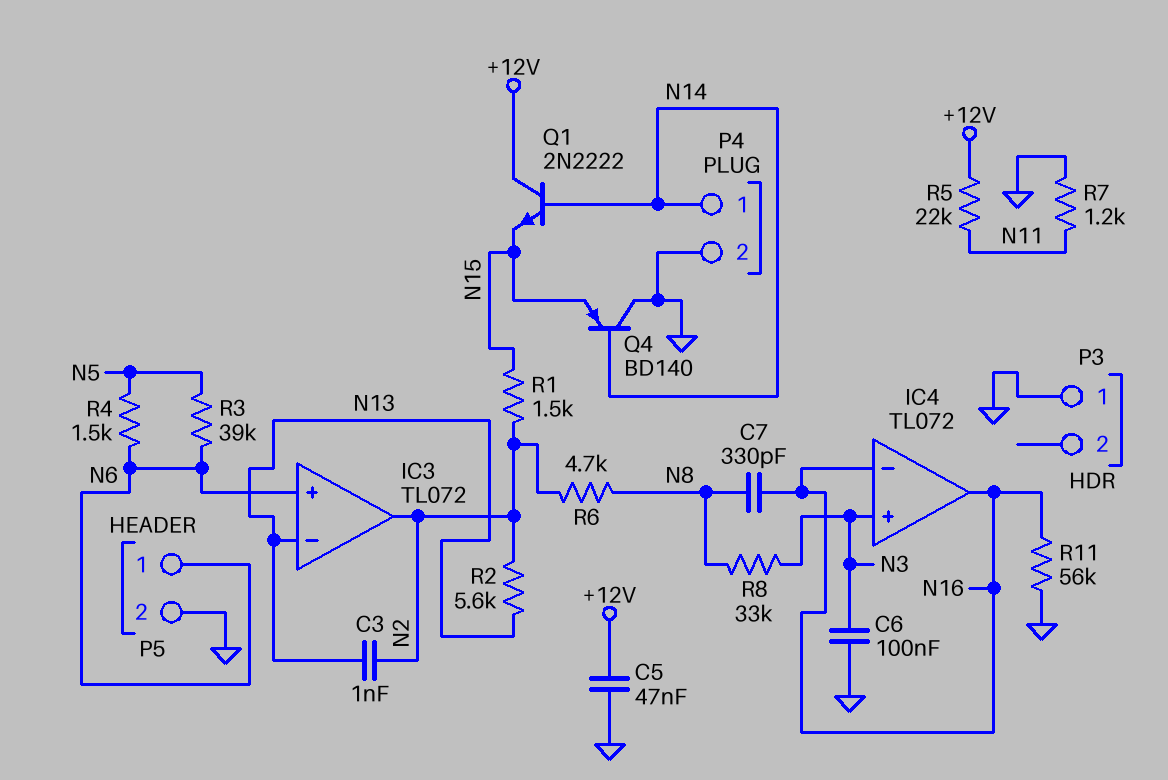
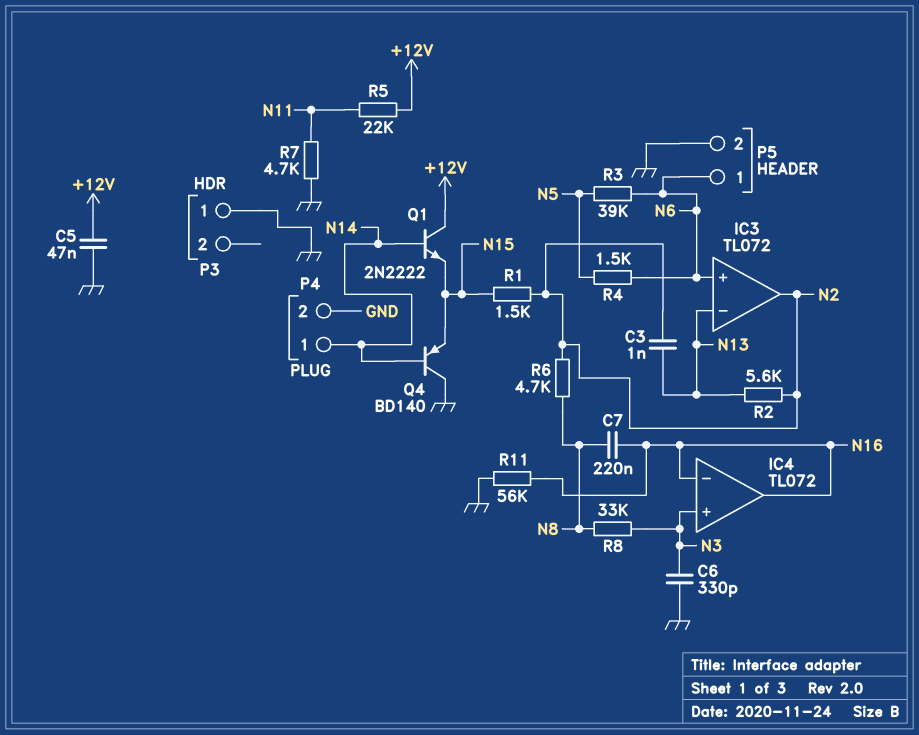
C6: 100nF (GND, N3) -> 330pF (GND, N3)
C7: 330pF (N8, N16) -> 220nF (N8, N16)
R7: 1.2k (GND, N11) -> 4.7k (GND, N11)

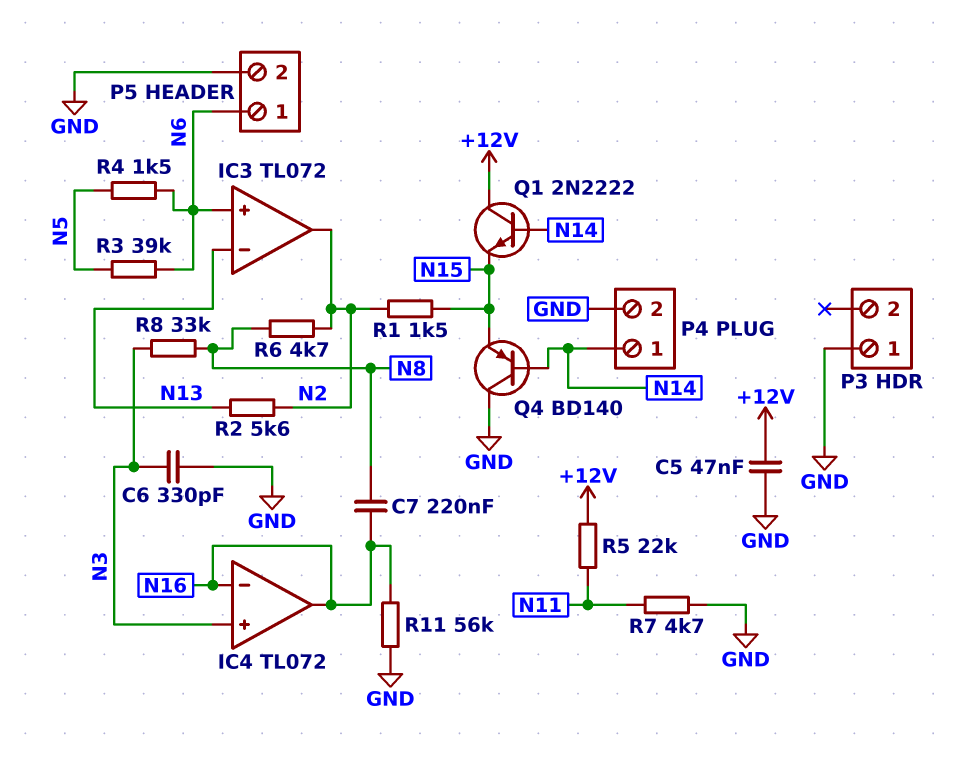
C3: 1nF (N2, N13) -> none

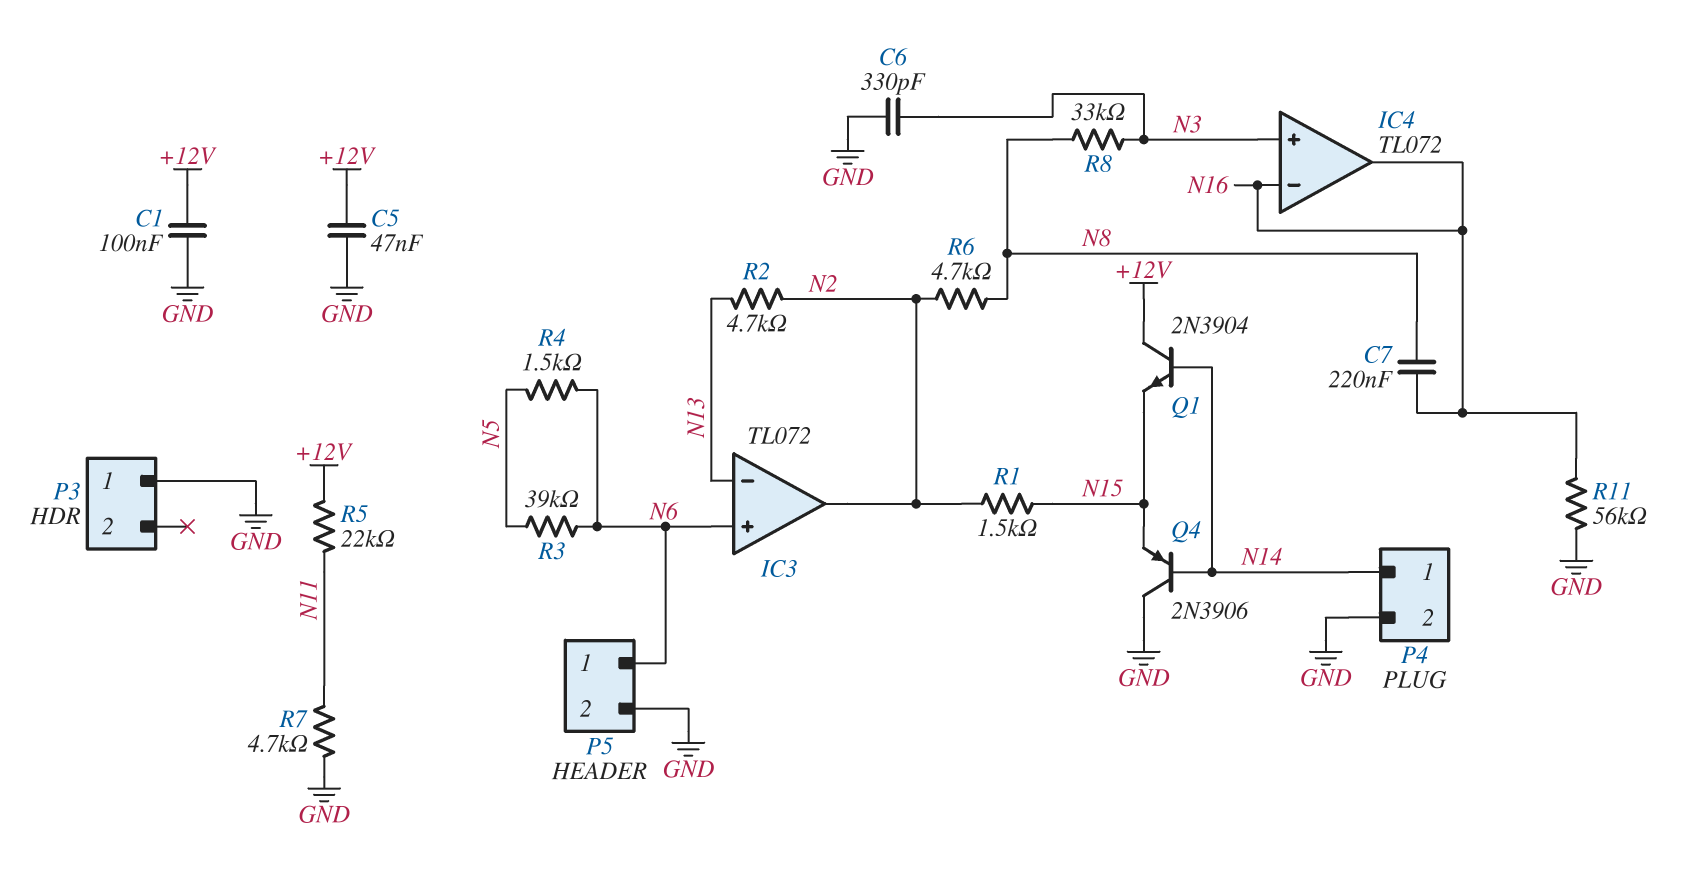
C1: none -> 100nF (+12V, GND)
Q1: NPN 2N2222 (B N14, C +12V, E N15) -> NPN 2N3904 (B N14, C +12V, E N15)
Q4: PNP BD140 (B N14, C GND, E N15) -> PNP 2N3906 (B N14, C GND, E N15)
R2: 5.6k (N2, N13) -> 4.7k (N2, N13)

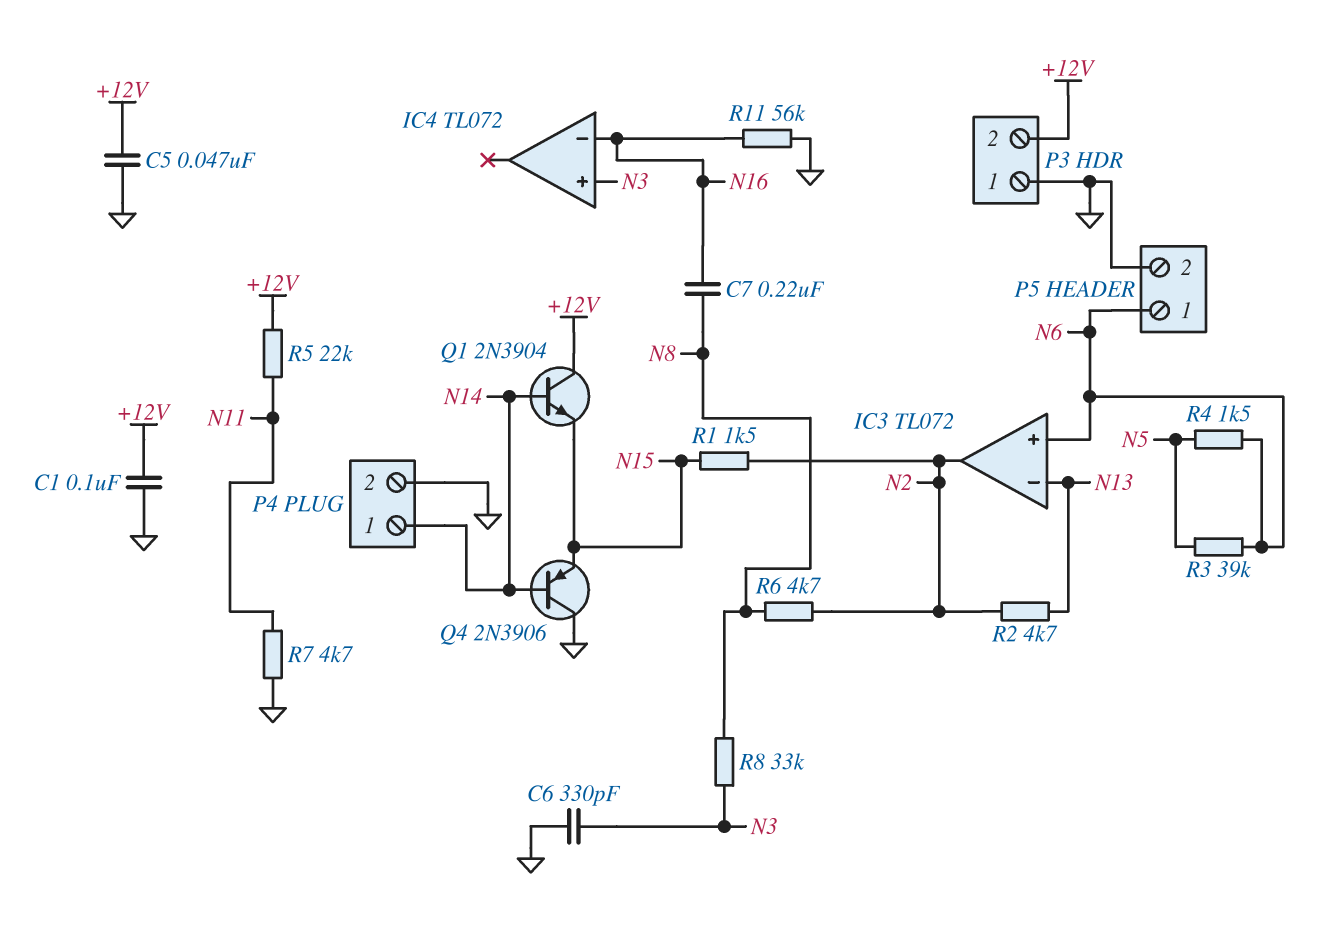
IC4 pin out: N16 -> none
P3 pin 2: none -> +12V

